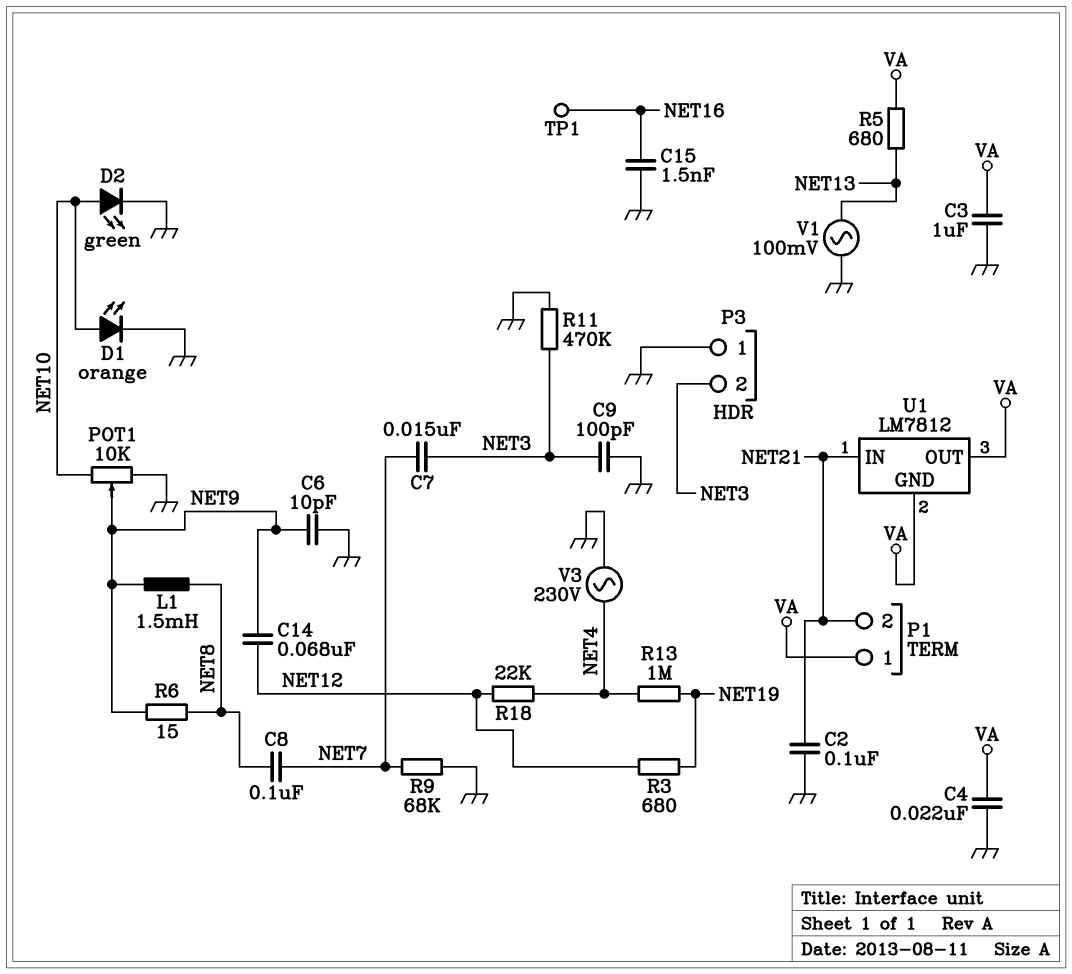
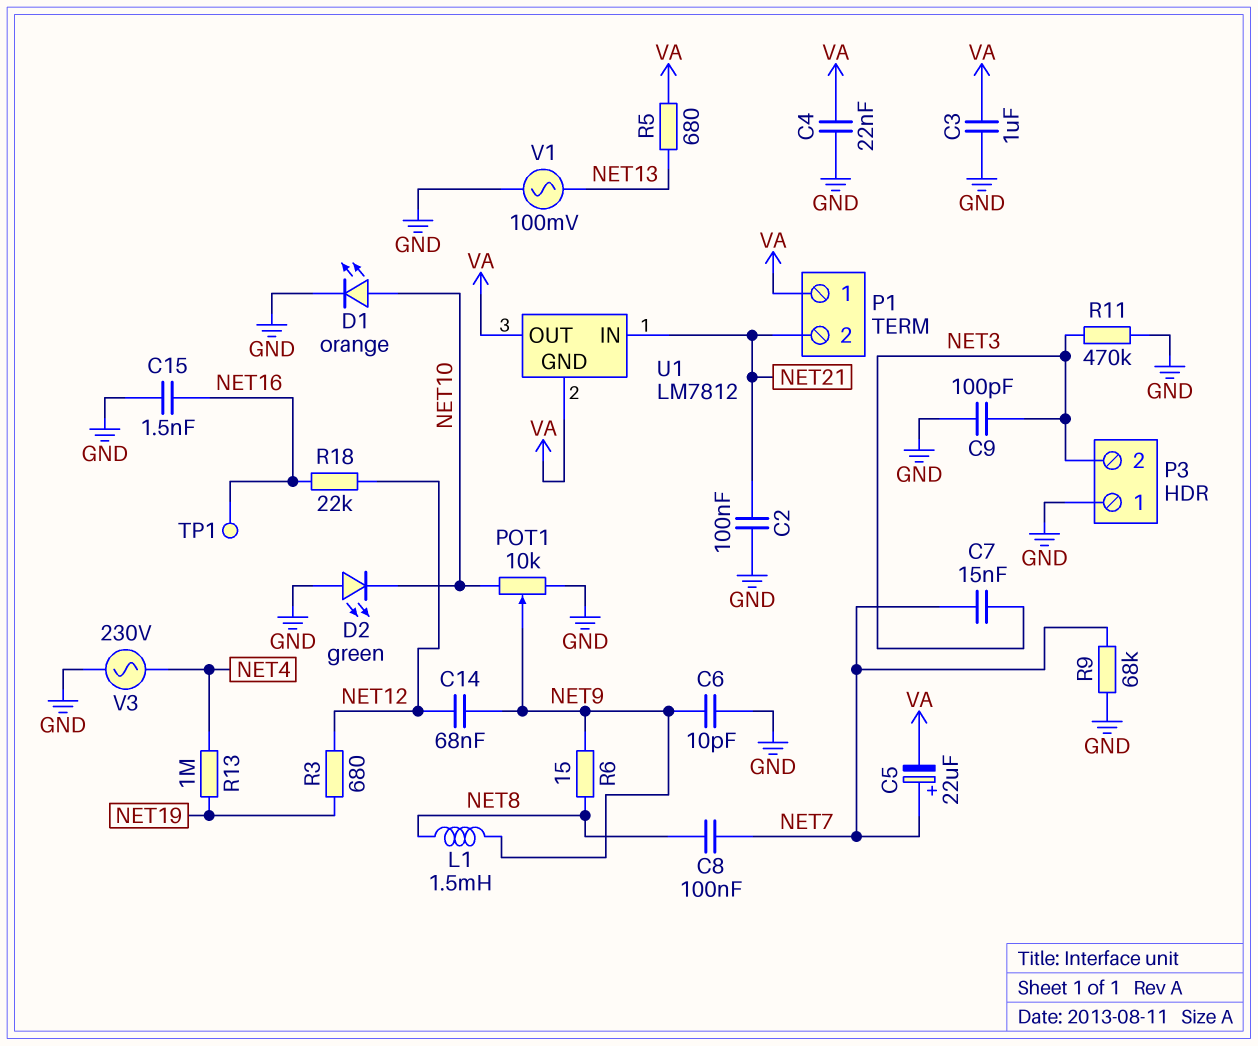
C5: none -> 22uF (plus NET7, minus VA)
D2: LED green (A NET10, K GND) -> LED green (A GND, K NET10)
R18: 22k (NET4, NET12) -> 22k (NET12, NET16)

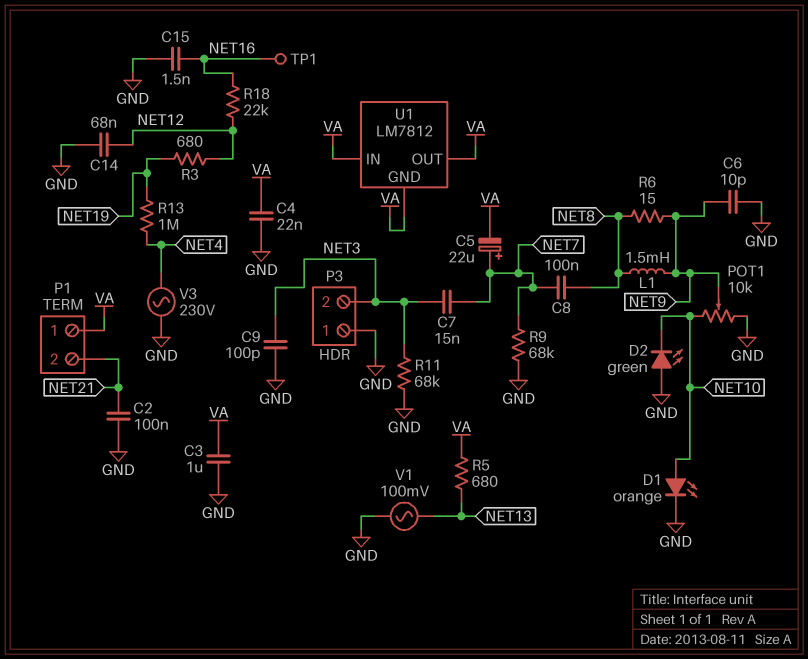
C14: 68nF (NET9, NET12) -> 68nF (GND, NET12)
R11: 470k (GND, NET3) -> 68k (GND, NET3)
U1 pin IN: NET21 -> VA

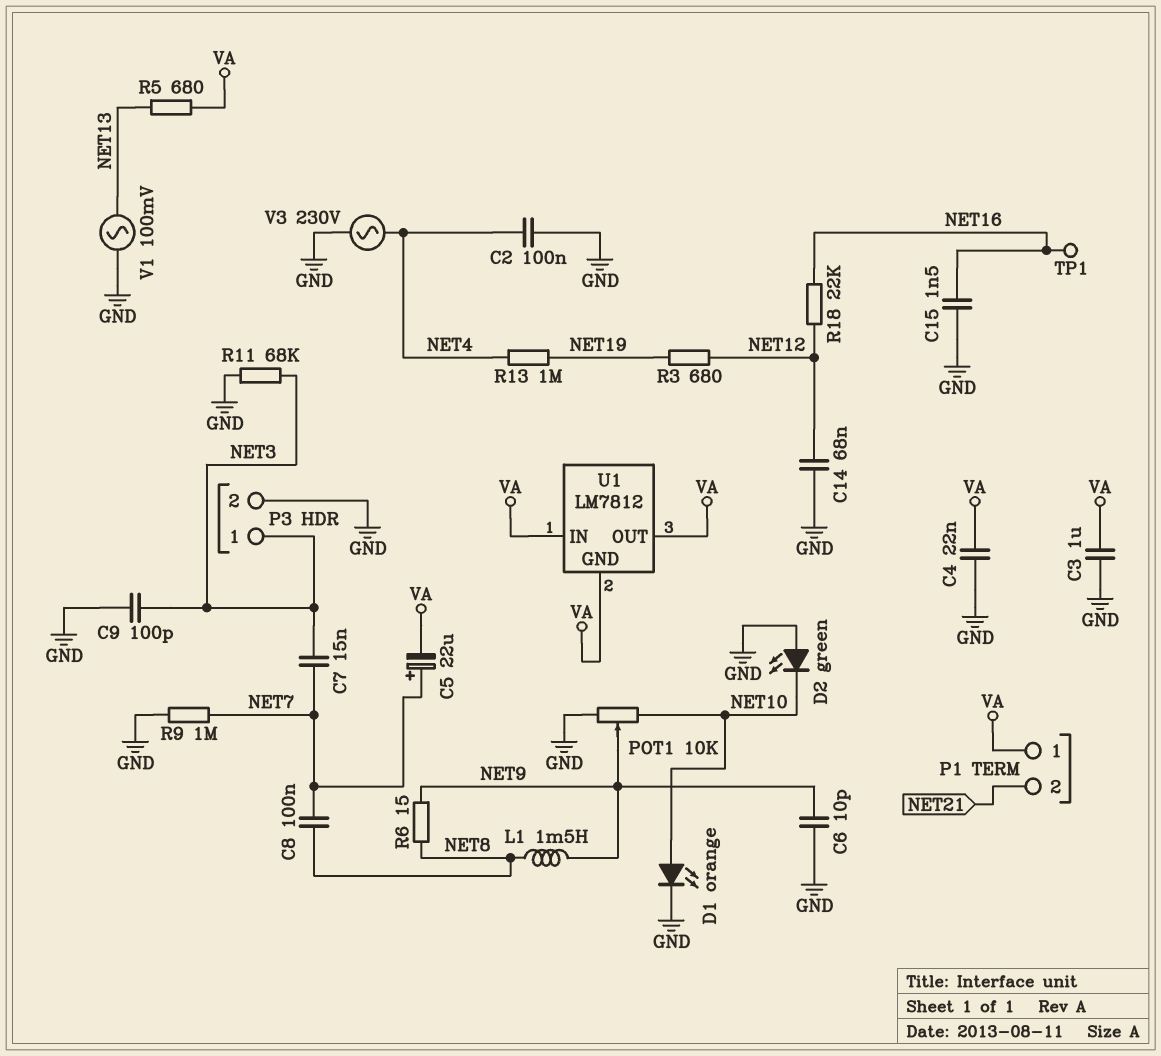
C2: 100nF (GND, NET21) -> 100nF (GND, NET4)
P3 pin 1: GND -> NET3
P3 pin 2: NET3 -> GND
R9: 68k (GND, NET7) -> 1M (GND, NET7)

